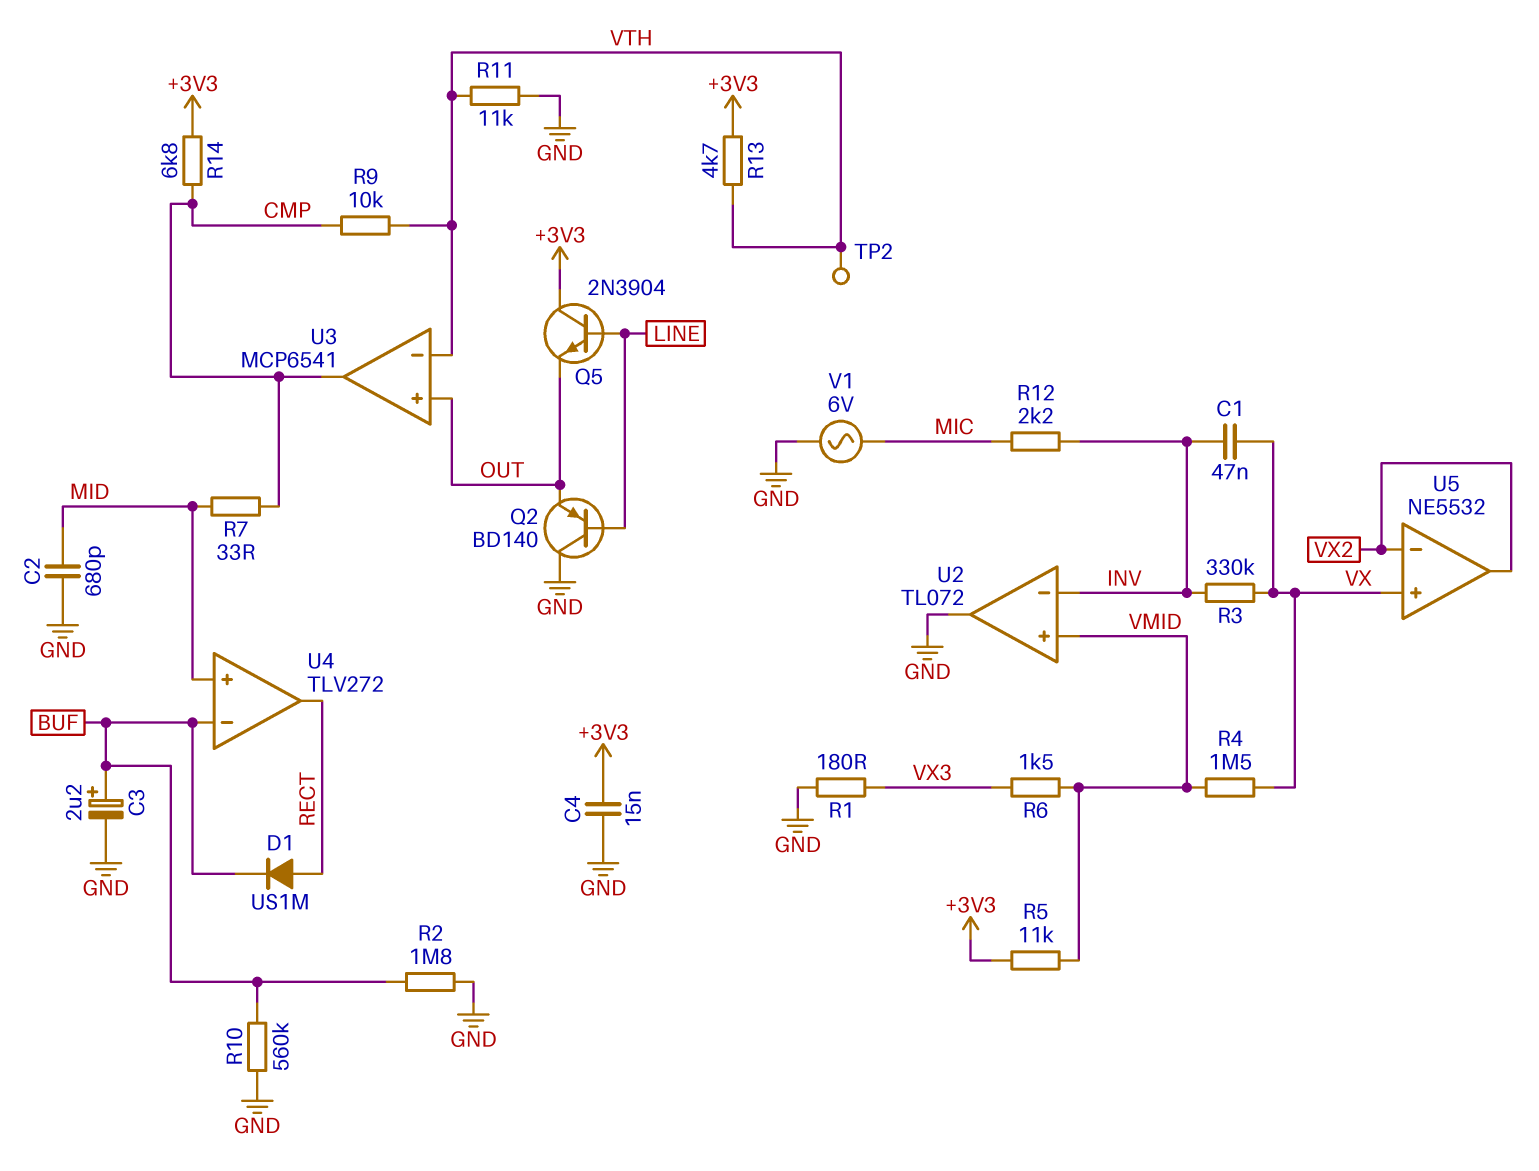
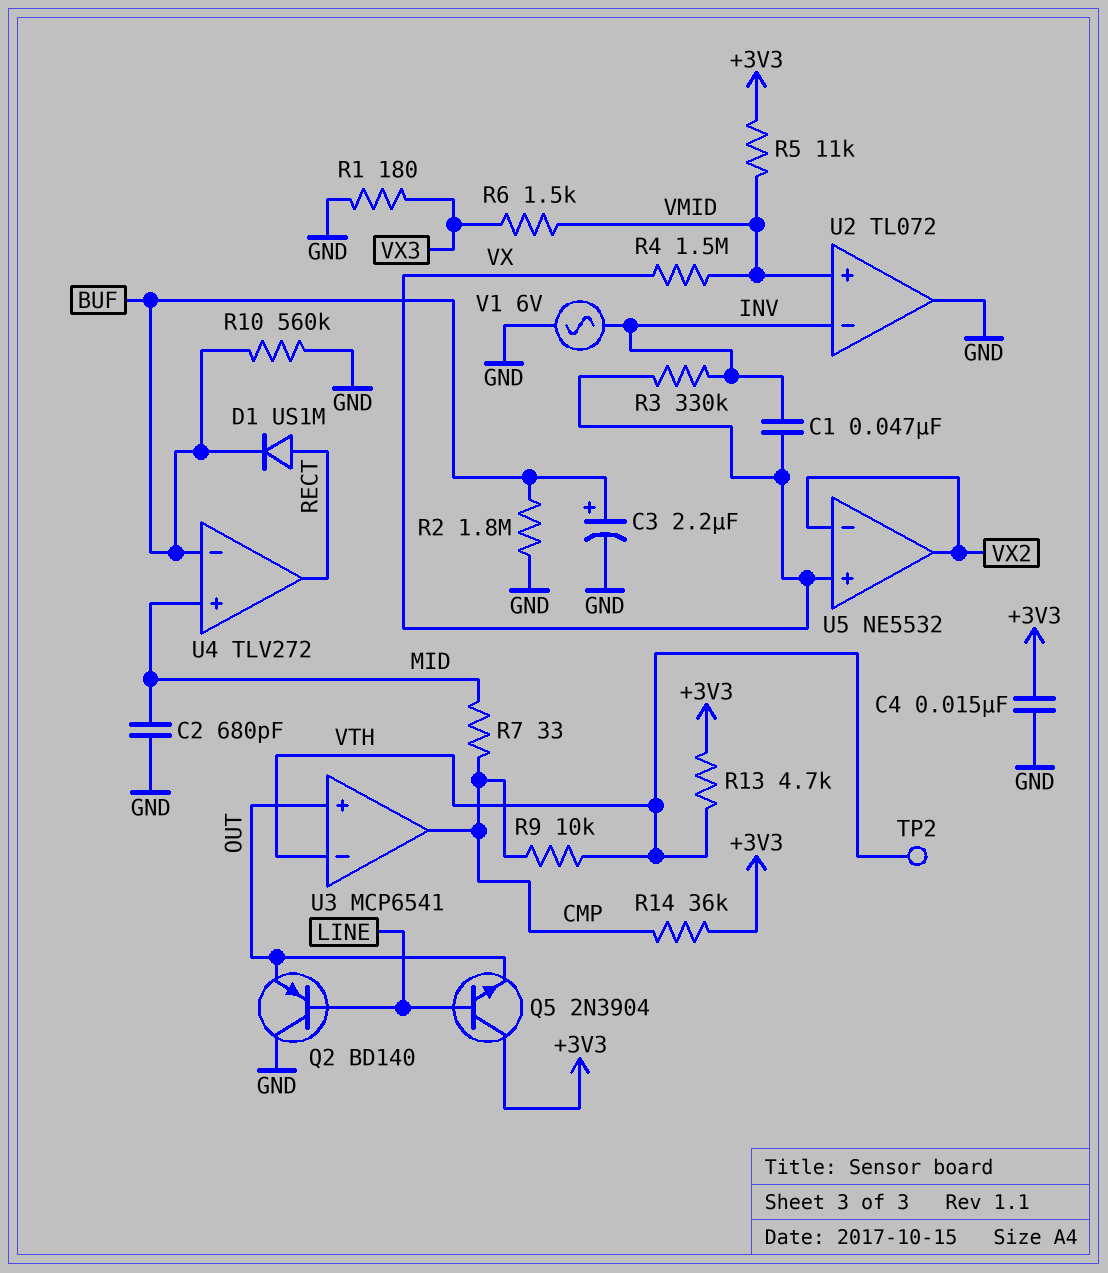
R11: 11k (GND, VTH) -> none
R12: 2.2k (INV, MIC) -> none
R14: 6.8k (+3V3, CMP) -> 36k (+3V3, CMP)
V1: AC 6V (GND, MIC) -> AC 6V (GND, INV)

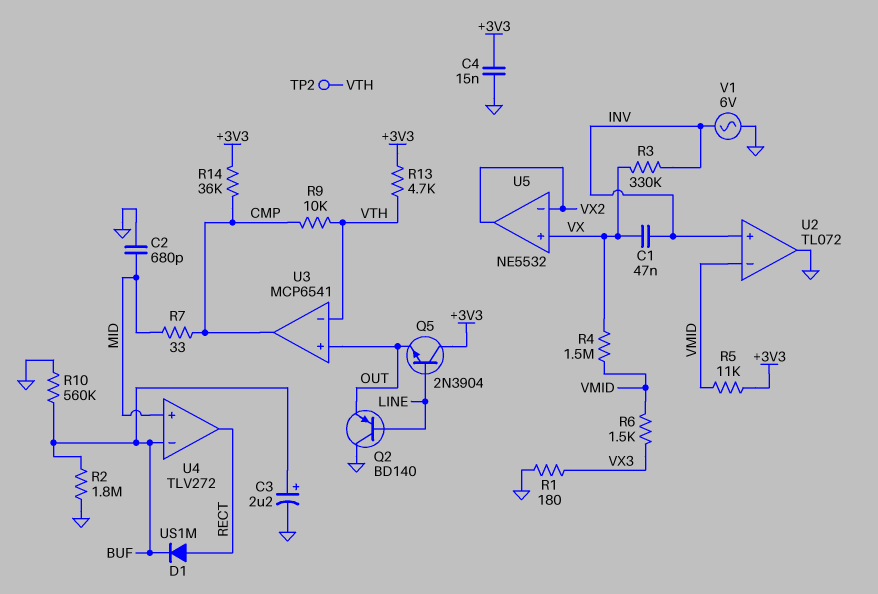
U2 pin in+: VMID -> INV
U2 pin in-: INV -> VMID

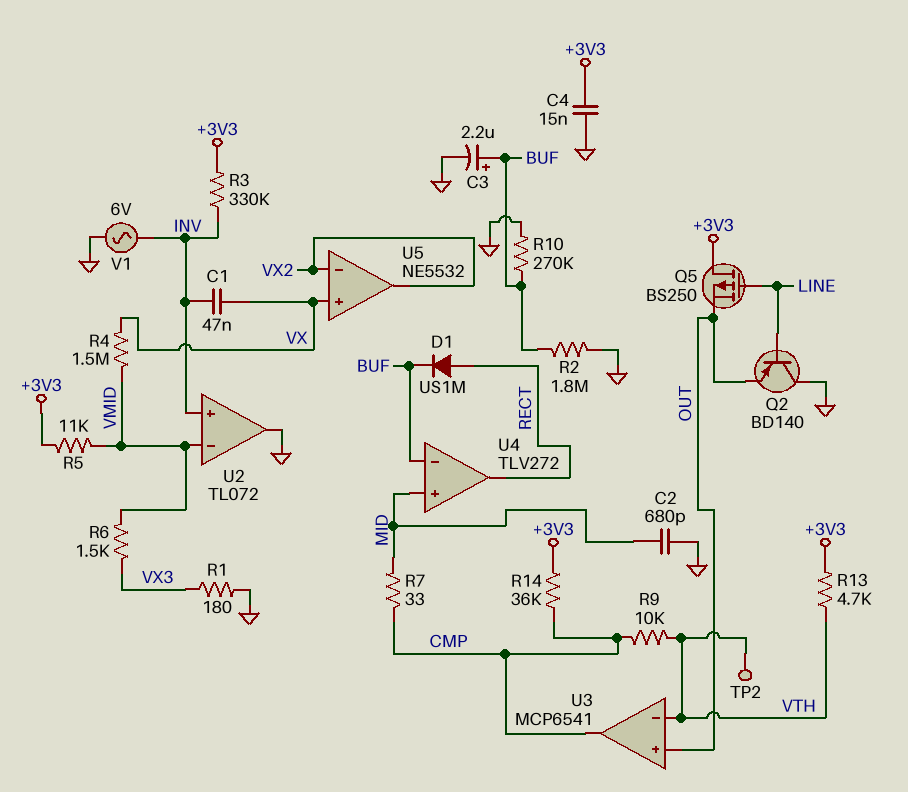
Q5: NPN 2N3904 (B LINE, C +3V3, E OUT) -> PMOS BS250 (G LINE, D +3V3, S OUT)
R3: 330k (INV, VX) -> 330k (+3V3, INV)
R10: 560k (BUF, GND) -> 270k (BUF, GND)

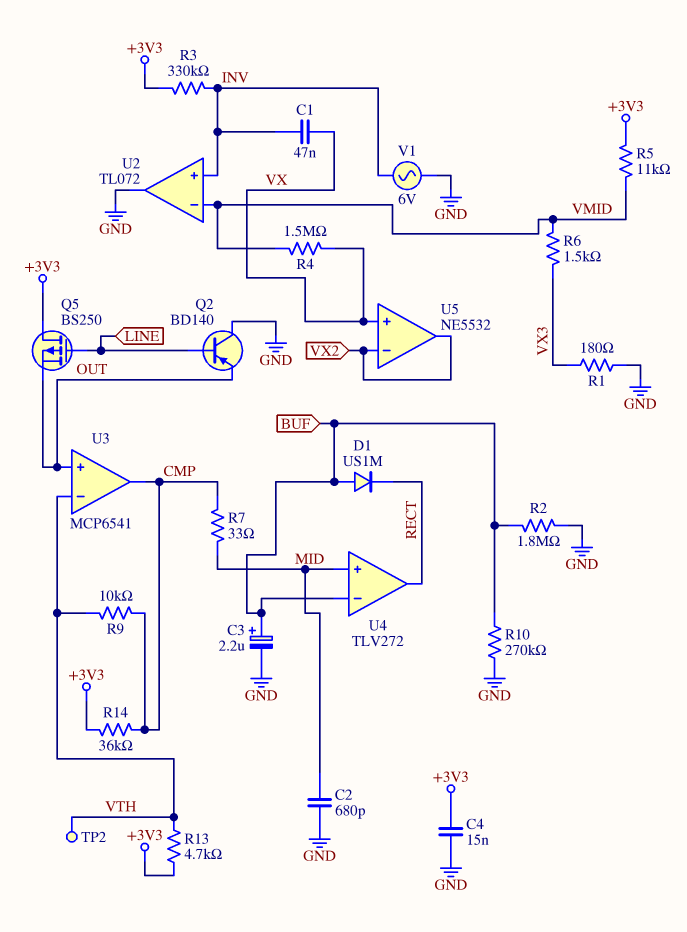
D1: diode US1M (A RECT, K BUF) -> diode US1M (A BUF, K RECT)

